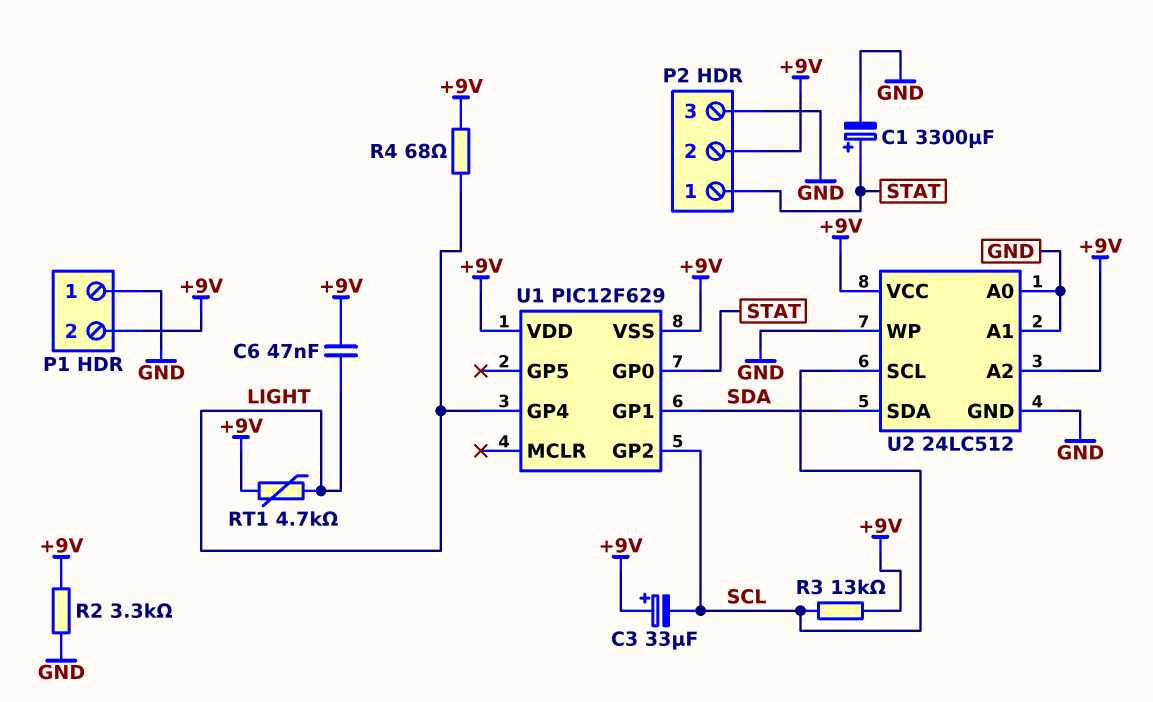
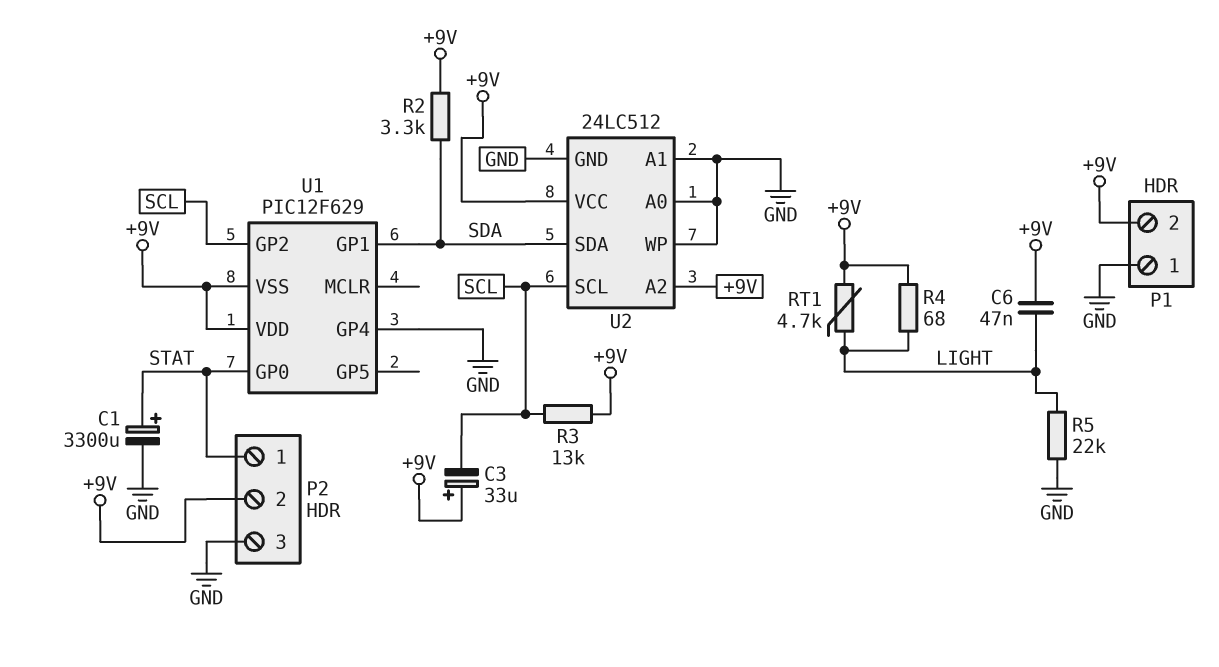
R2: 3.3k (+9V, GND) -> 3.3k (+9V, SDA)
R5: none -> 22k (GND, LIGHT)
U1 pin GP4: LIGHT -> GND

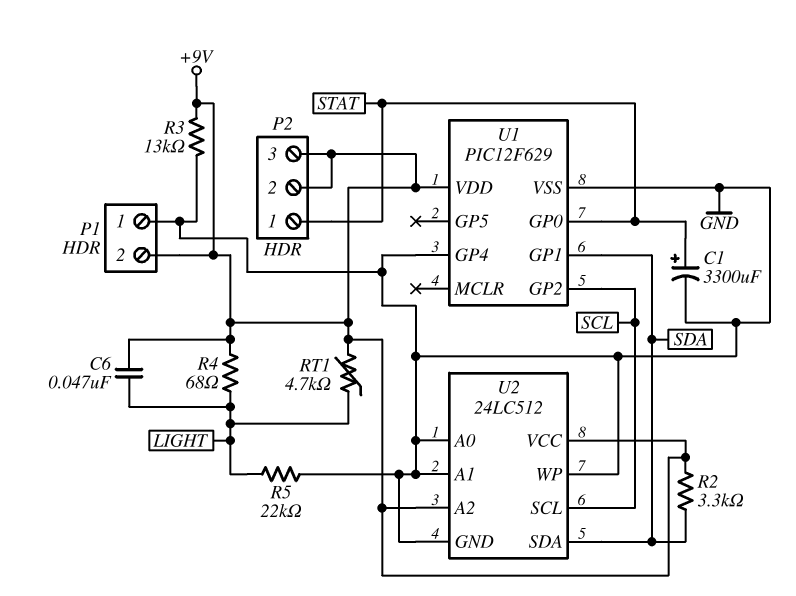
C3: 33uF (plus +9V, minus SCL) -> none
P2 pin 3: GND -> +9V
R3: 13k (+9V, SCL) -> 13k (+9V, GND)
U1 pin VSS: +9V -> GND

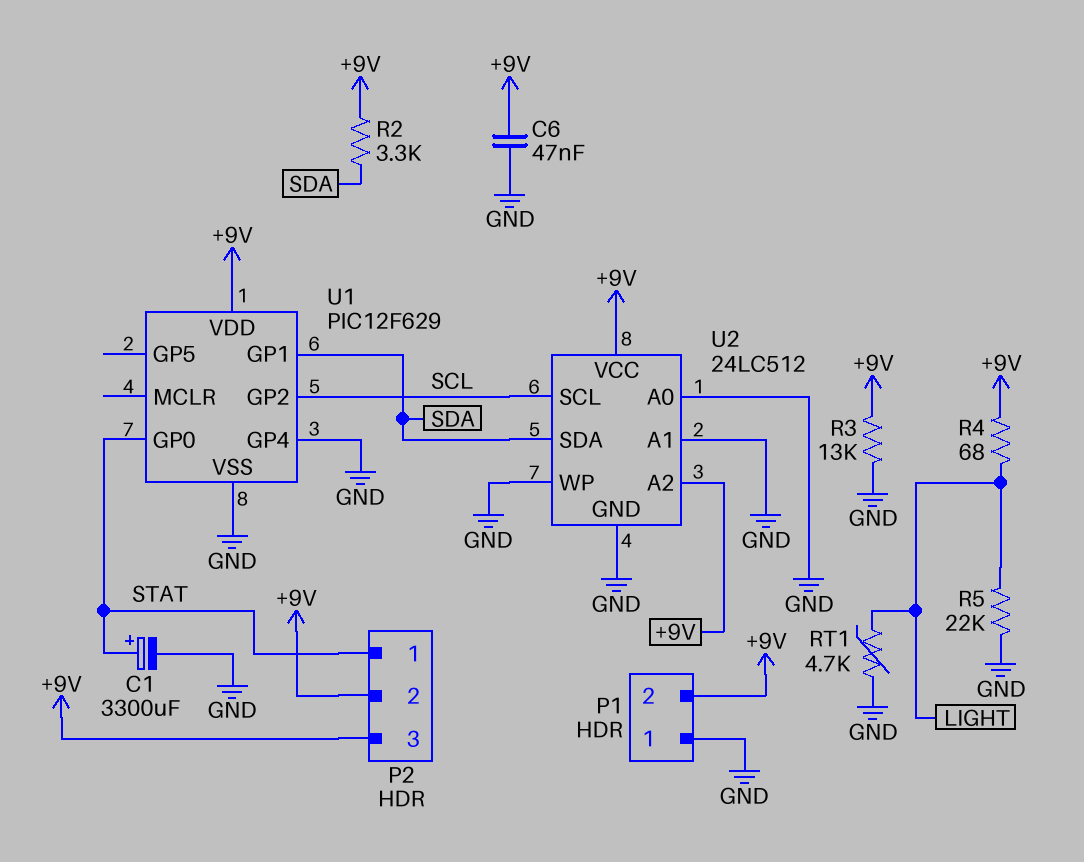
C6: 47nF (+9V, LIGHT) -> 47nF (+9V, GND)
RT1: 4.7k (+9V, LIGHT) -> 4.7k (GND, LIGHT)

